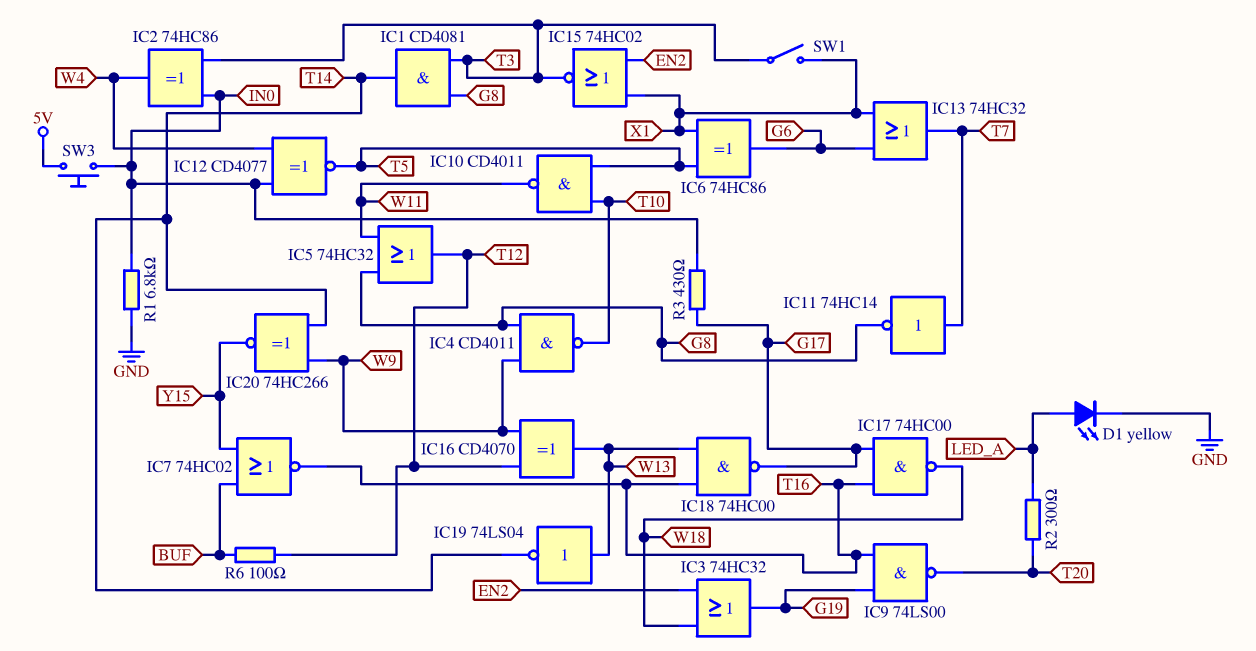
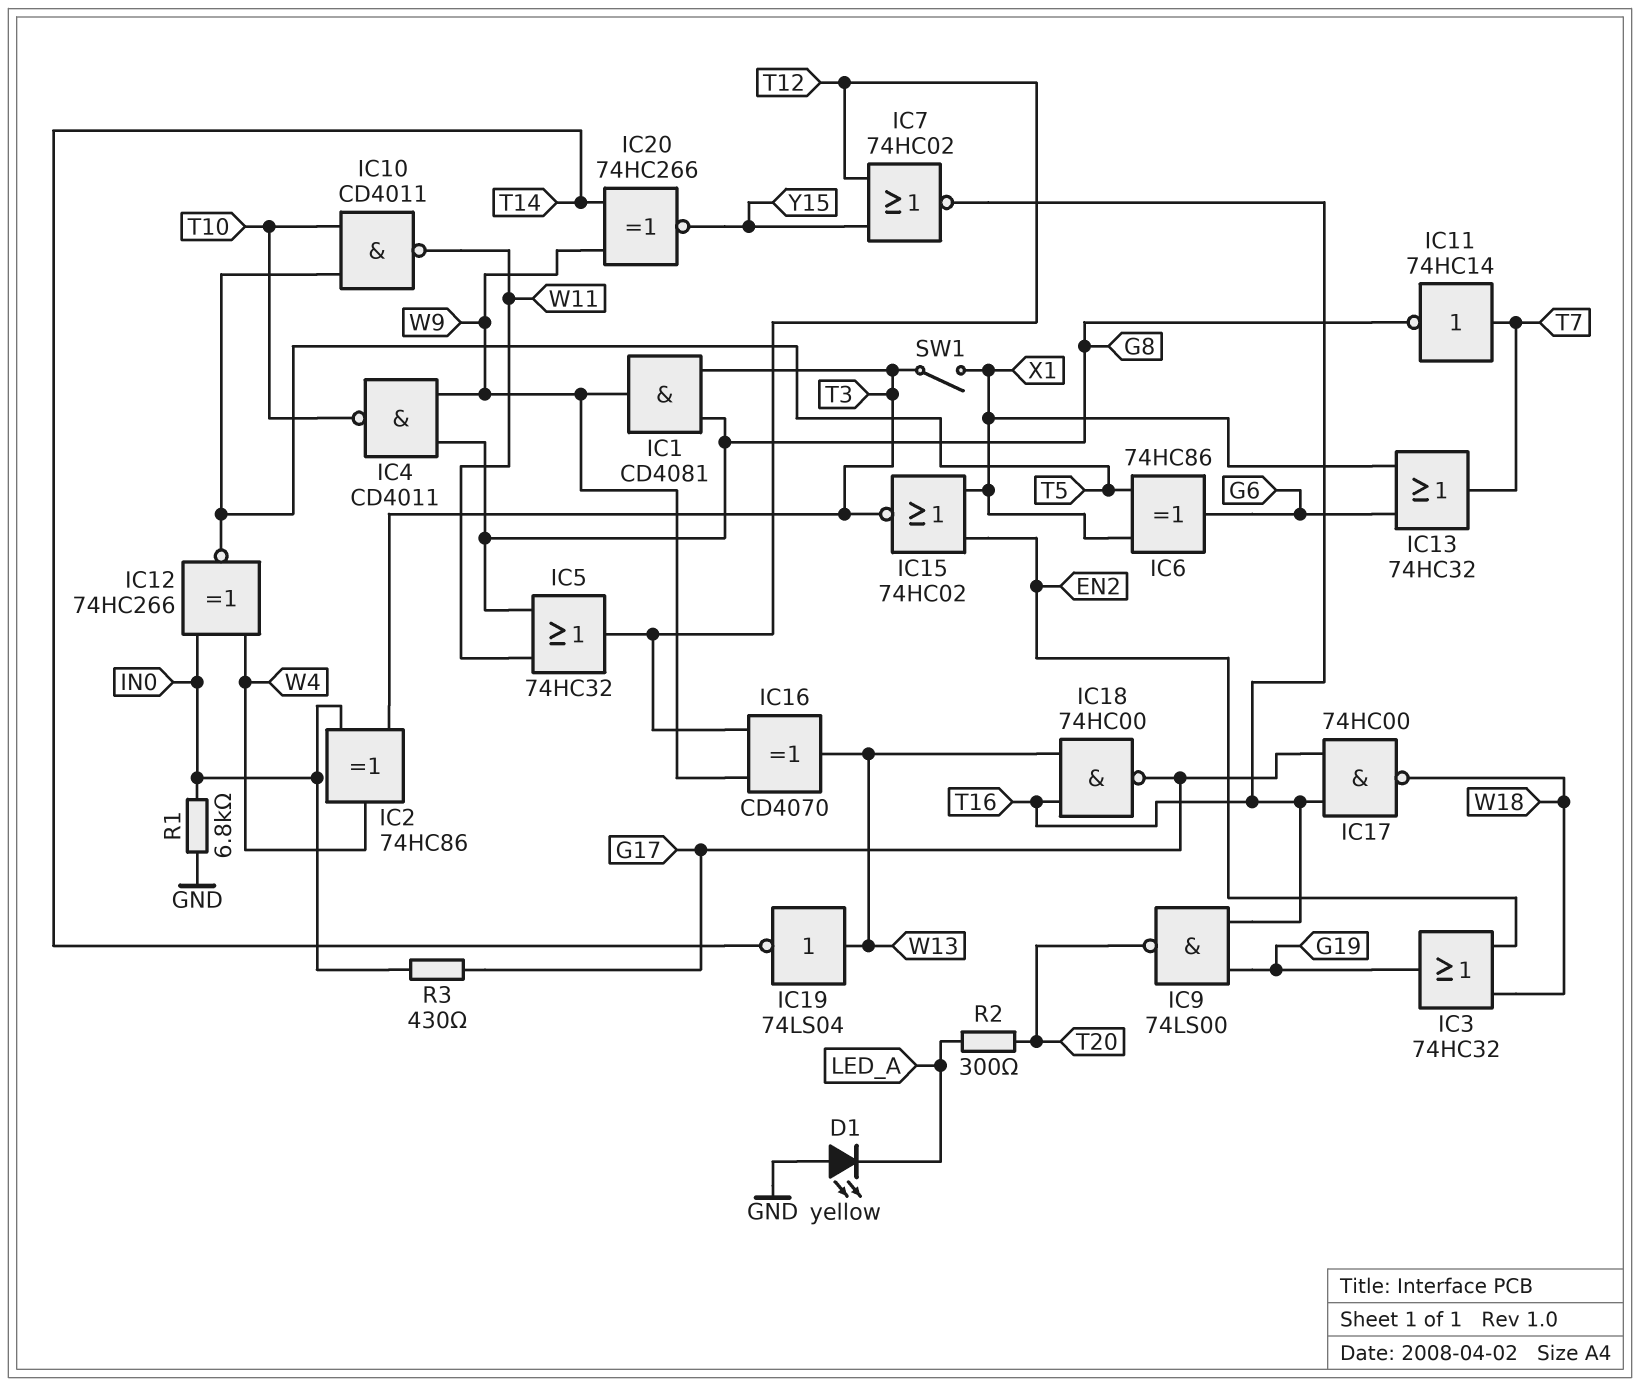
D1: LED yellow (A LED_A, K GND) -> LED yellow (A GND, K LED_A)
IC1: AND CD4081 (in G8, in T3, out T14) -> AND CD4081 (in G8, in T3, out W9)
IC7: NOR 74HC02 (in BUF, in Y15, out T16) -> NOR 74HC02 (in T12, in Y15, out T16)
IC12: XNOR CD4077 (in IN0, in W4, out T5) -> XNOR 74HC266 (in IN0, in W4, out T5)
R6: 100 (BUF, T12) -> none
SW3: button (5V, IN0) -> none

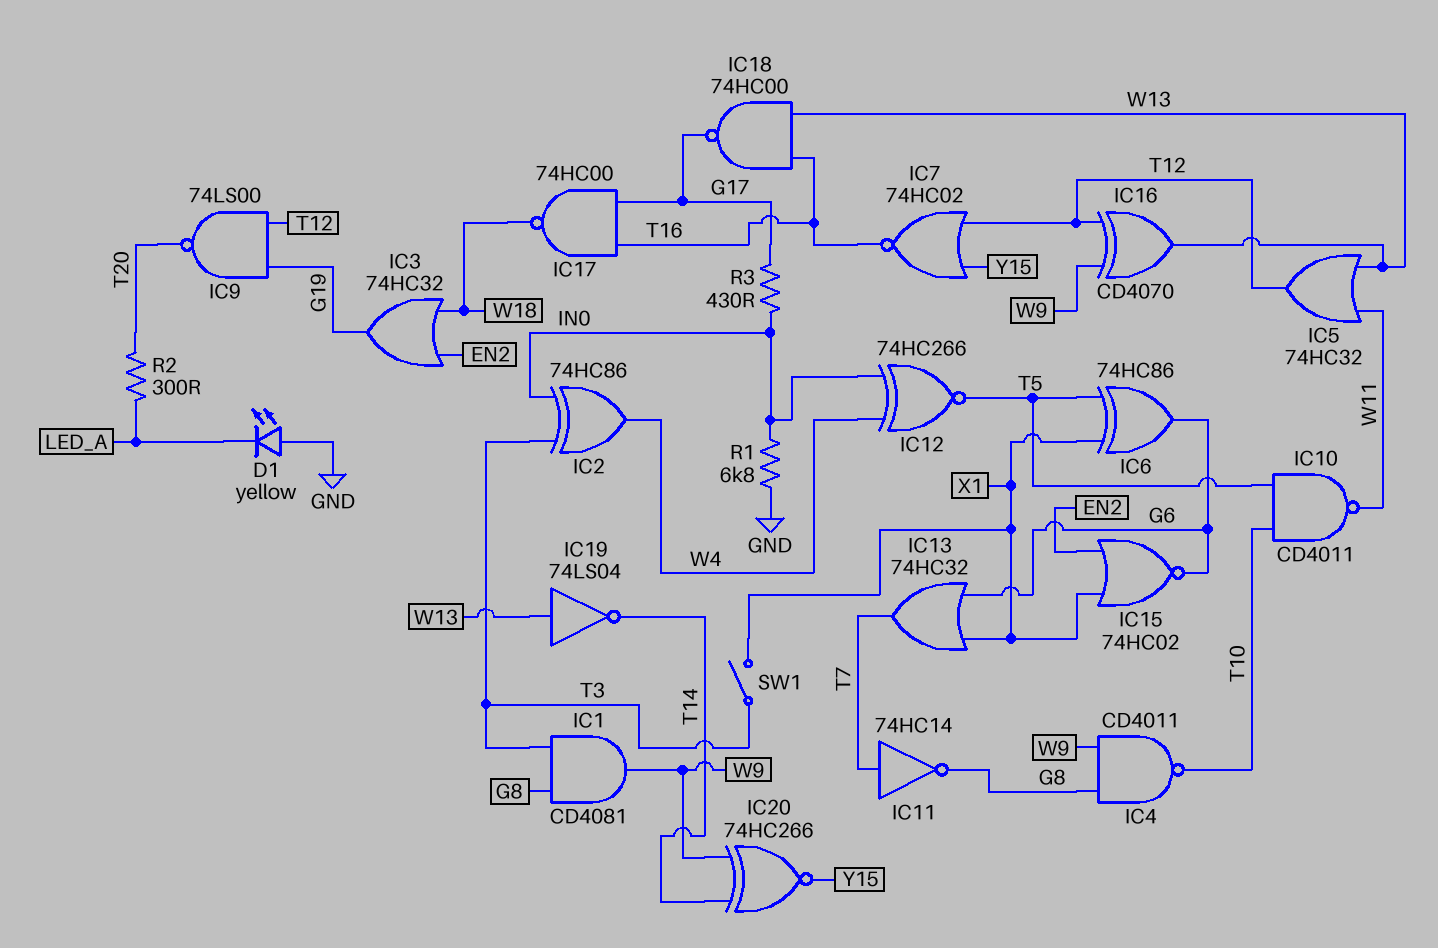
IC5: OR 74HC32 (in G8, in W11, out T12) -> OR 74HC32 (in W11, in W13, out T12)
IC9: NAND 74LS00 (in G19, in T16, out T20) -> NAND 74LS00 (in G19, in T12, out T20)
IC15: NOR 74HC02 (in EN2, in X1, out T3) -> NOR 74HC02 (in EN2, in X1, out G6)

